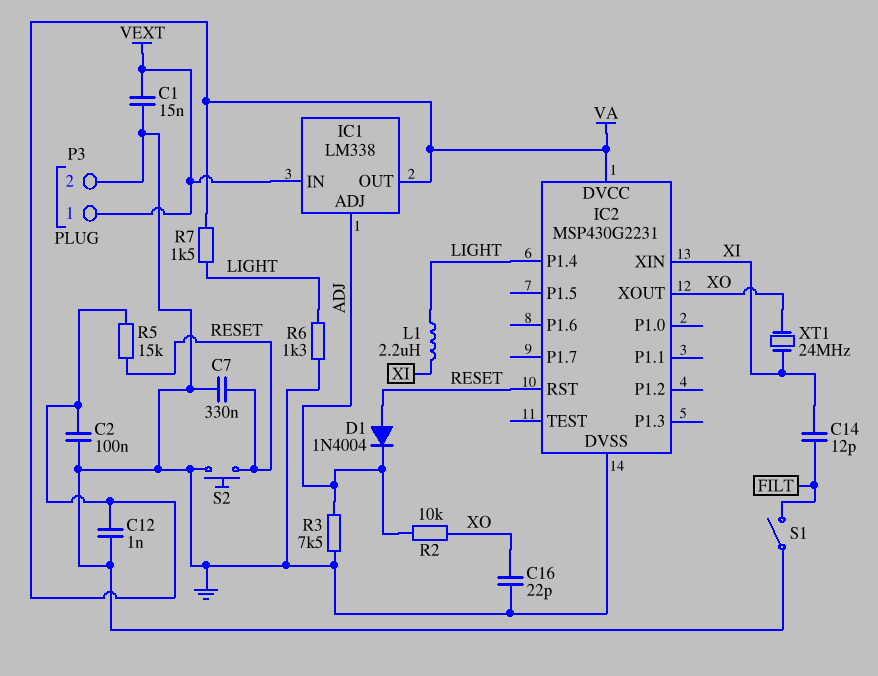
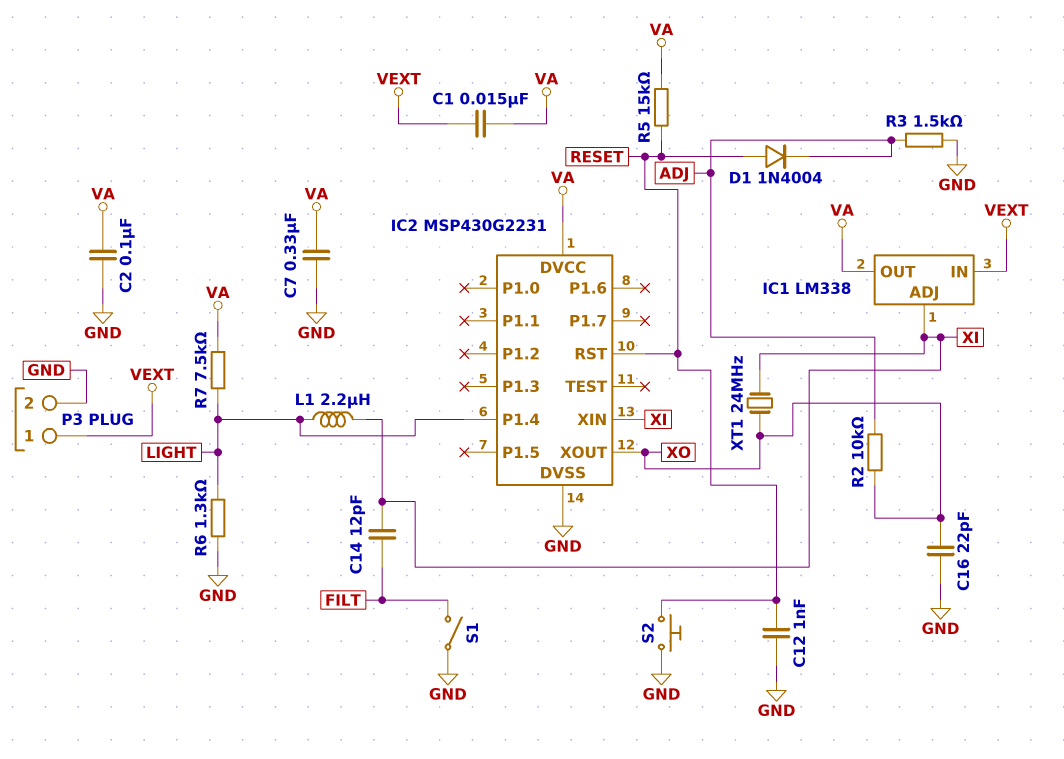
C1: 15nF (GND, VEXT) -> 15nF (VA, VEXT)
C7: 330nF (GND, RESET) -> 330nF (GND, VA)
C12: 1nF (GND, VA) -> 1nF (GND, RESET)
IC1 pin ADJ: ADJ -> XI
R3: 7.5k (ADJ, GND) -> 1.5k (ADJ, GND)
R7: 1.5k (LIGHT, VA) -> 7.5k (LIGHT, VA)

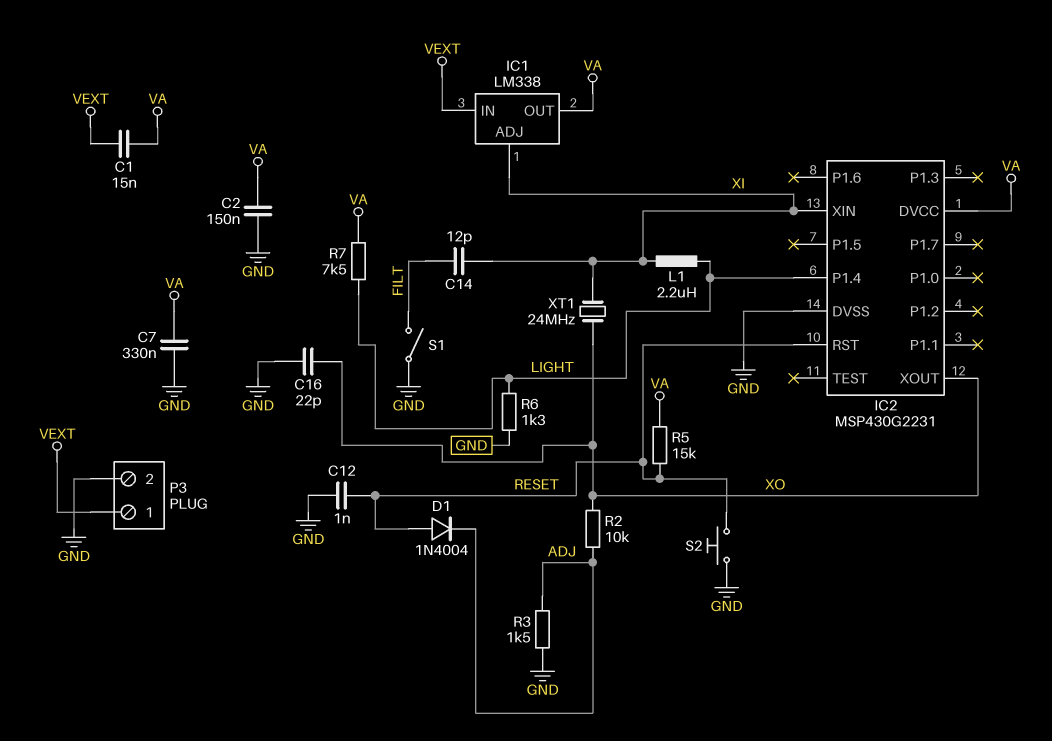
C2: 100nF (GND, VA) -> 150nF (GND, VA)

